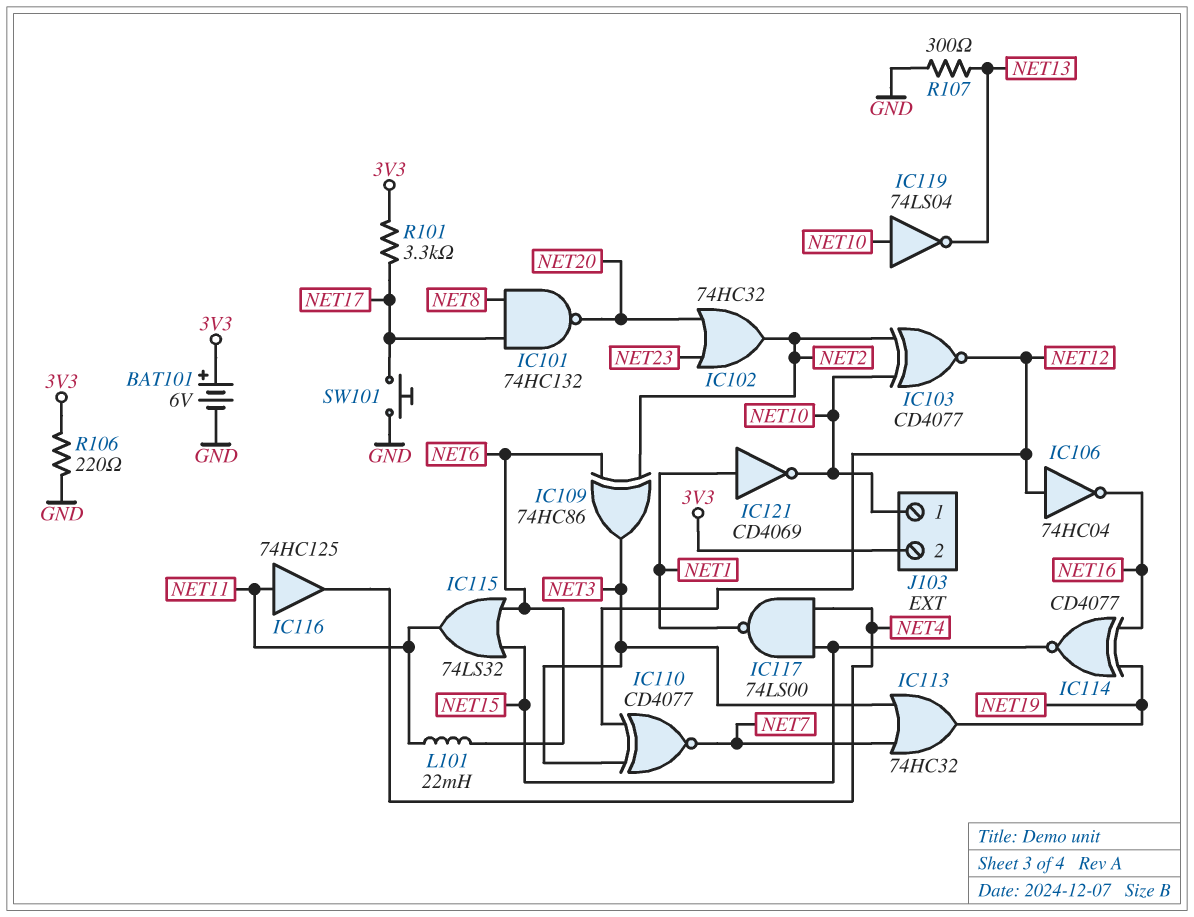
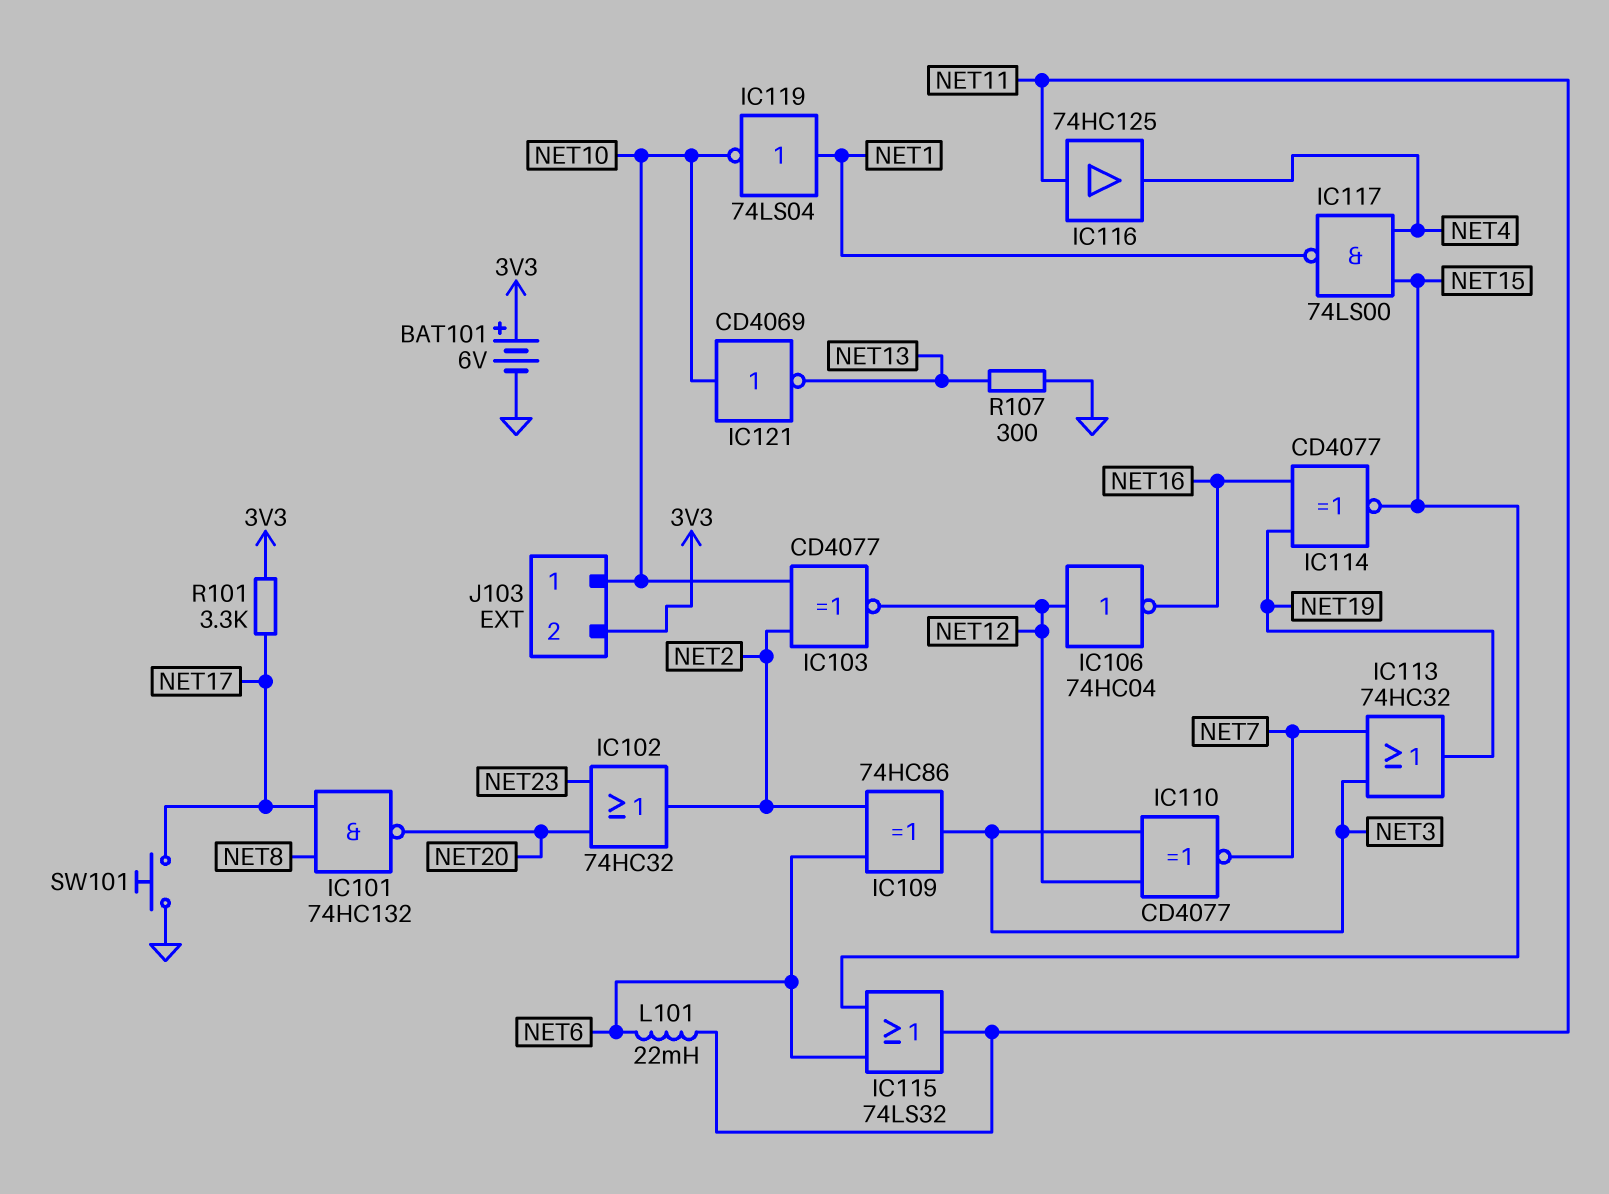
IC119: NOT 74LS04 (in NET10, out NET13) -> NOT 74LS04 (in NET1, out NET10)
IC121: NOT CD4069 (in NET1, out NET10) -> NOT CD4069 (in NET10, out NET13)
R106: 220 (3V3, GND) -> none

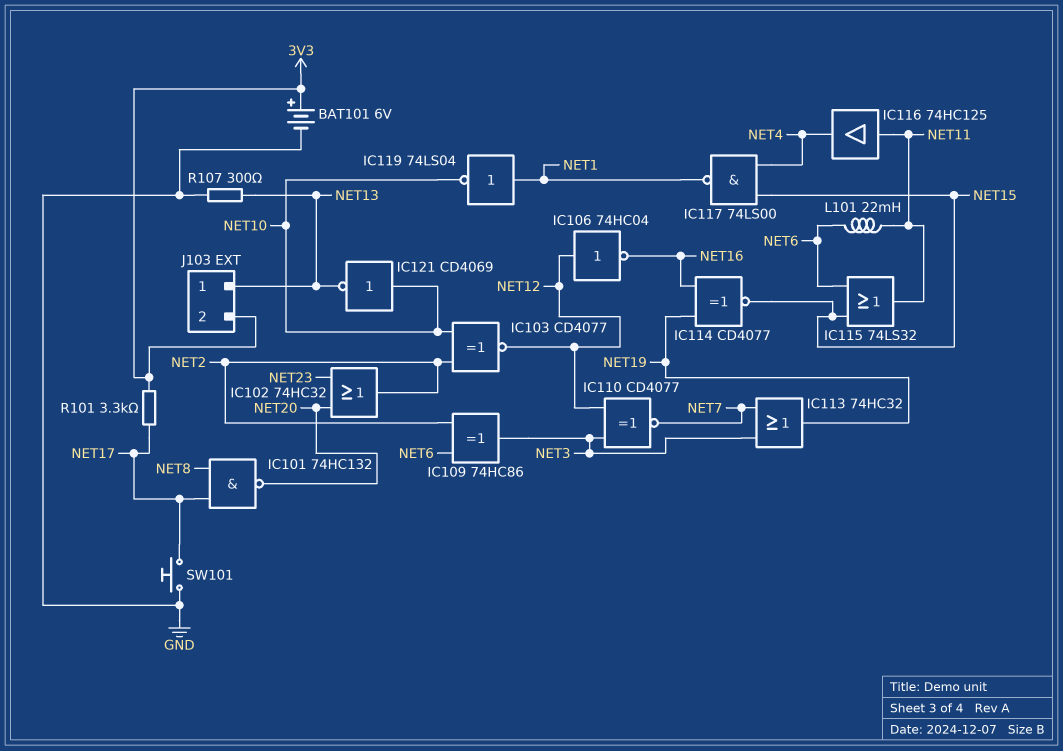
J103 pin 1: NET10 -> NET13

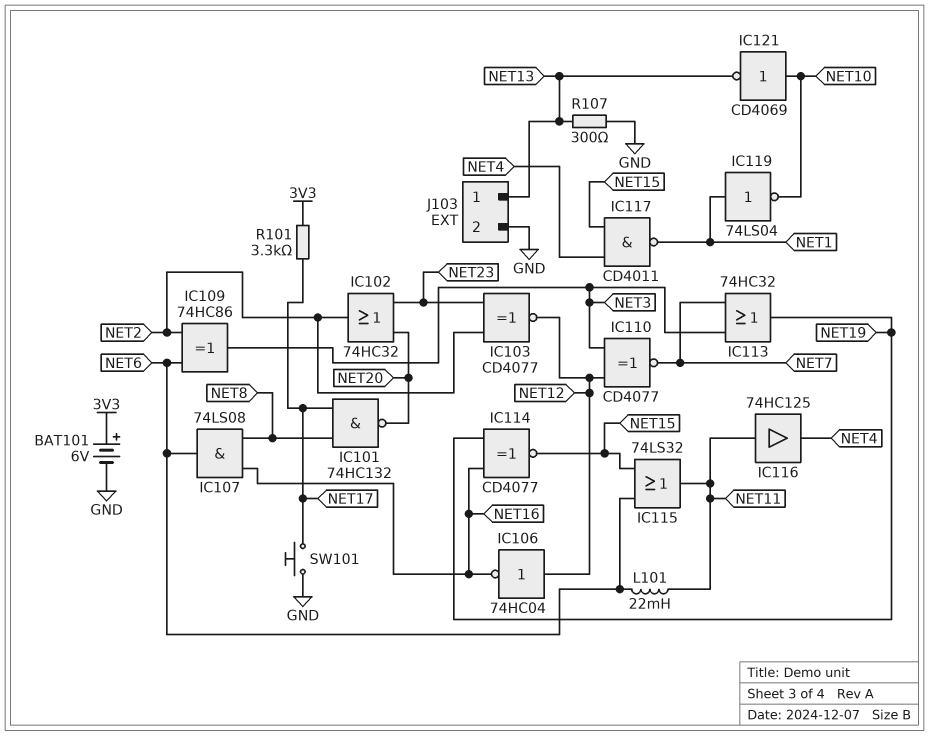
IC103: XNOR CD4077 (in NET2, in NET10, out NET12) -> XNOR CD4077 (in NET2, in NET23, out NET12)
IC107: none -> AND 74LS08 (in NET8, in NET16, out NET6)
IC117: NAND 74LS00 (in NET4, in NET15, out NET1) -> NAND CD4011 (in NET4, in NET15, out NET1)
J103 pin 2: 3V3 -> GND

